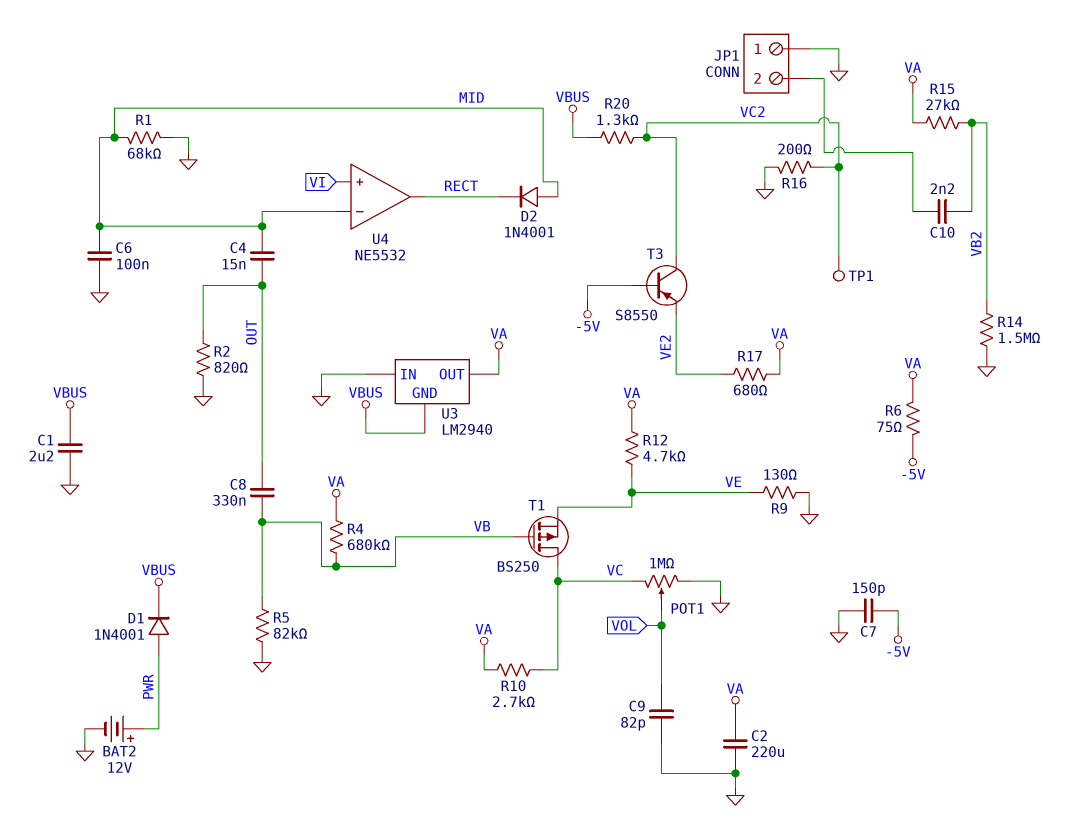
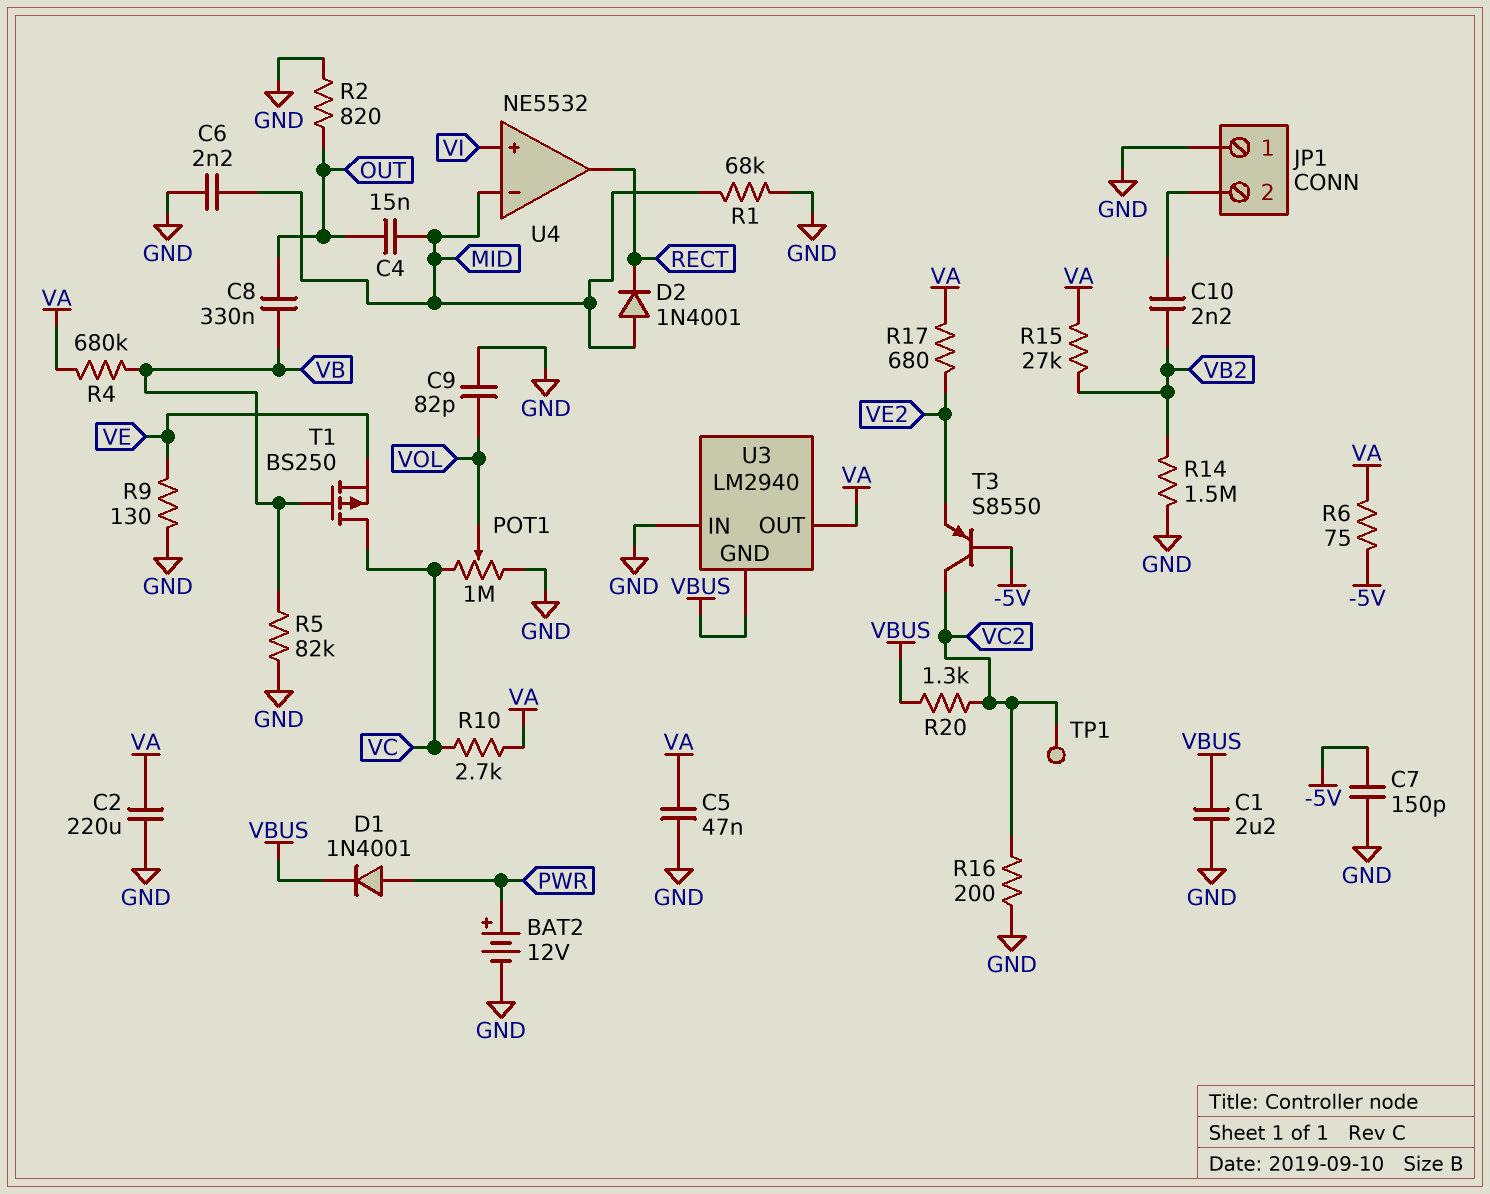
C5: none -> 47nF (GND, VA)
C6: 100nF (GND, MID) -> 2.2nF (GND, MID)
R12: 4.7k (VA, VE) -> none

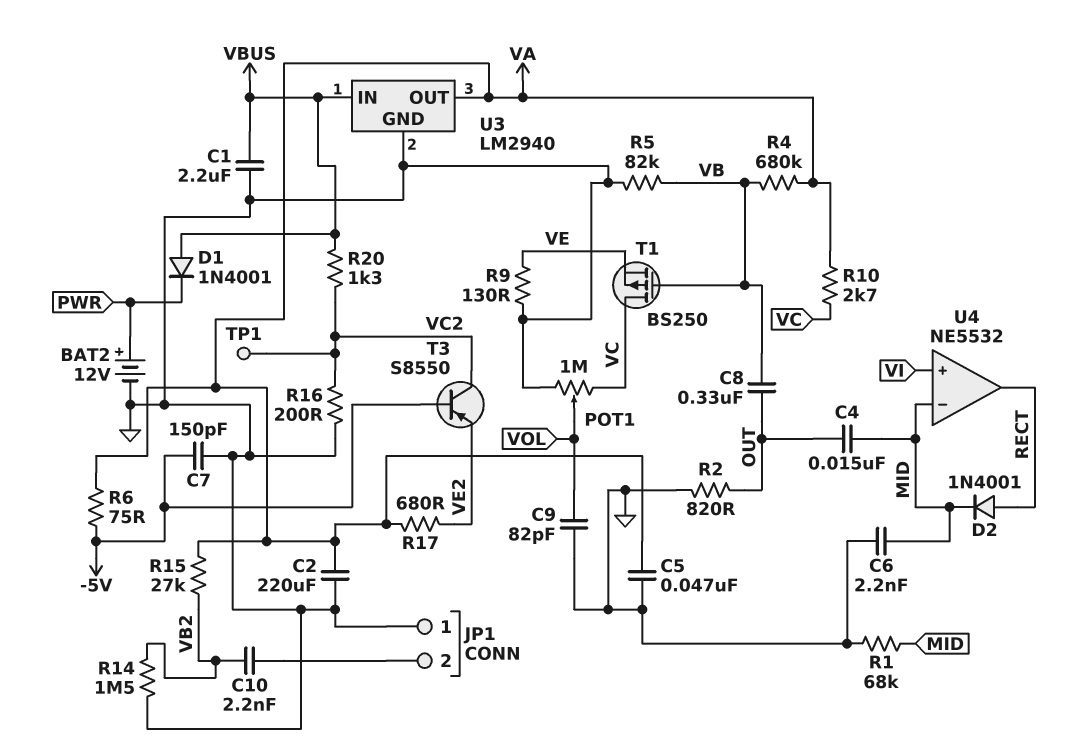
D1: diode 1N4001 (A PWR, K VBUS) -> diode 1N4001 (A VBUS, K PWR)
D2: diode 1N4001 (A MID, K RECT) -> diode 1N4001 (A RECT, K MID)
U3 pin GND: VBUS -> GND
U3 pin IN: GND -> VBUS

